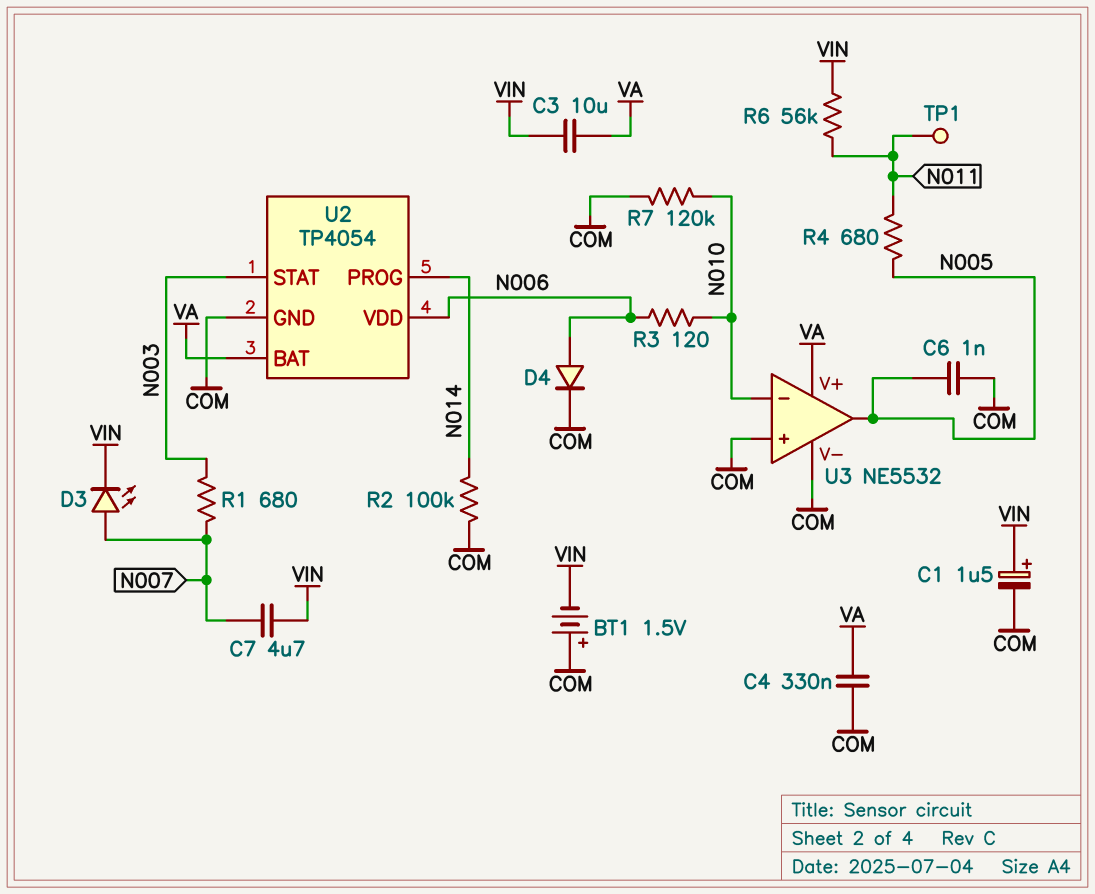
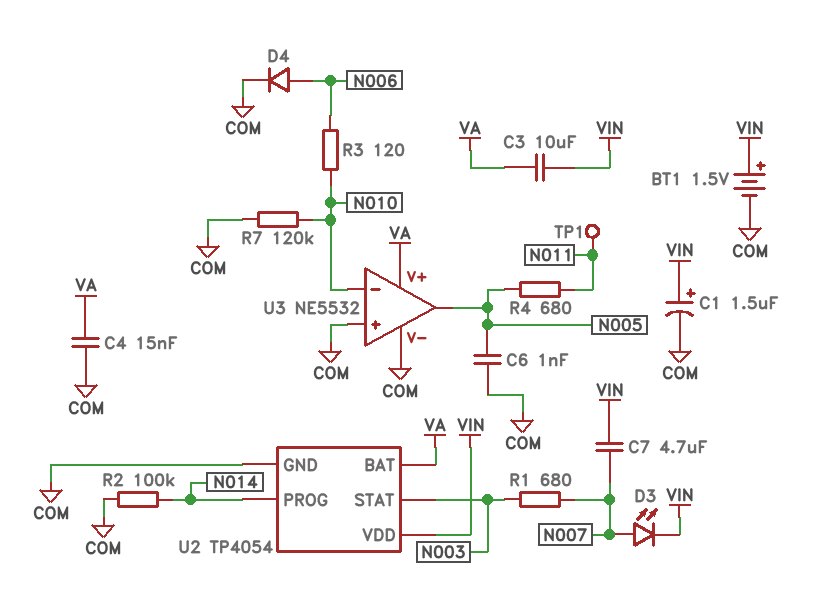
BT1: 1.5V (plus COM, minus VIN) -> 1.5V (plus VIN, minus COM)
C4: 330nF (COM, VA) -> 15nF (COM, VA)
R6: 56k (N011, VIN) -> none
U2 pin VDD: N006 -> VIN

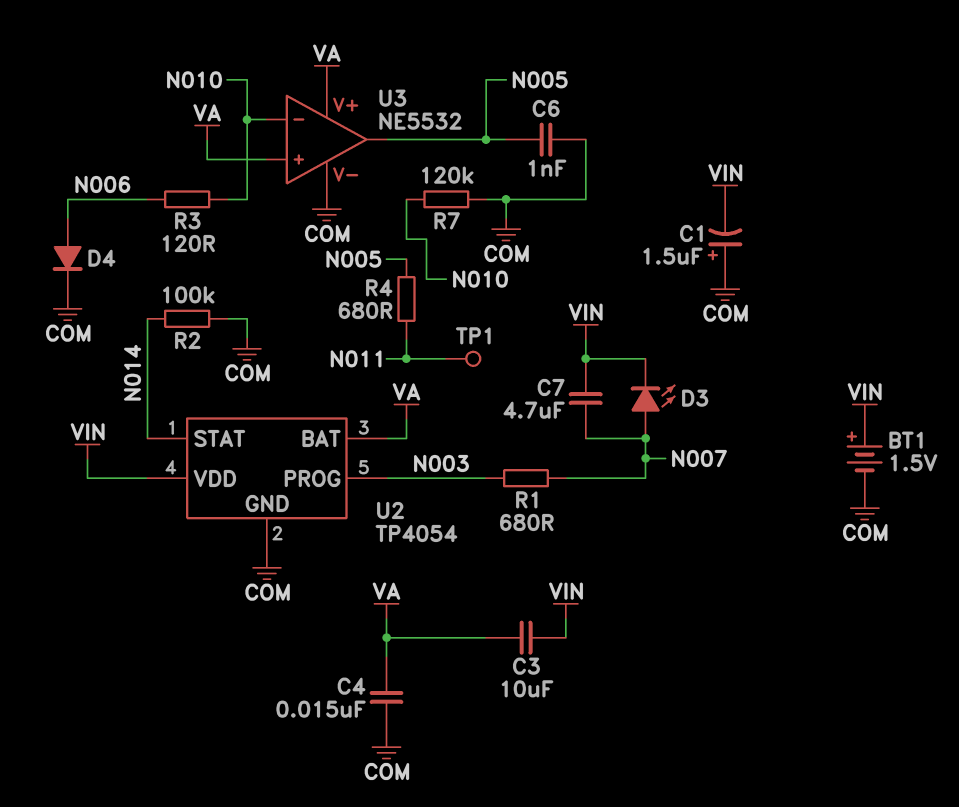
C1: 1.5uF (plus VIN, minus COM) -> 1.5uF (plus COM, minus VIN)
U2 pin PROG: N014 -> N003
U2 pin STAT: N003 -> N014
U3 pin in+: COM -> VA

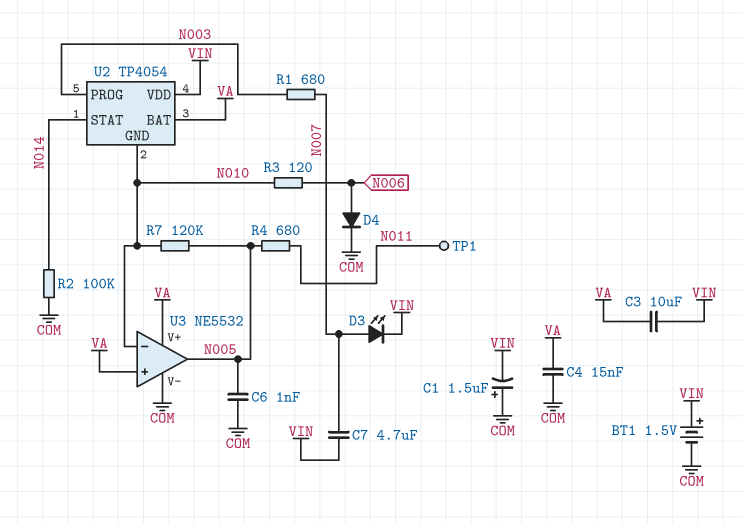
R7: 120k (COM, N010) -> 120k (N005, N010)
U2 pin GND: COM -> N010

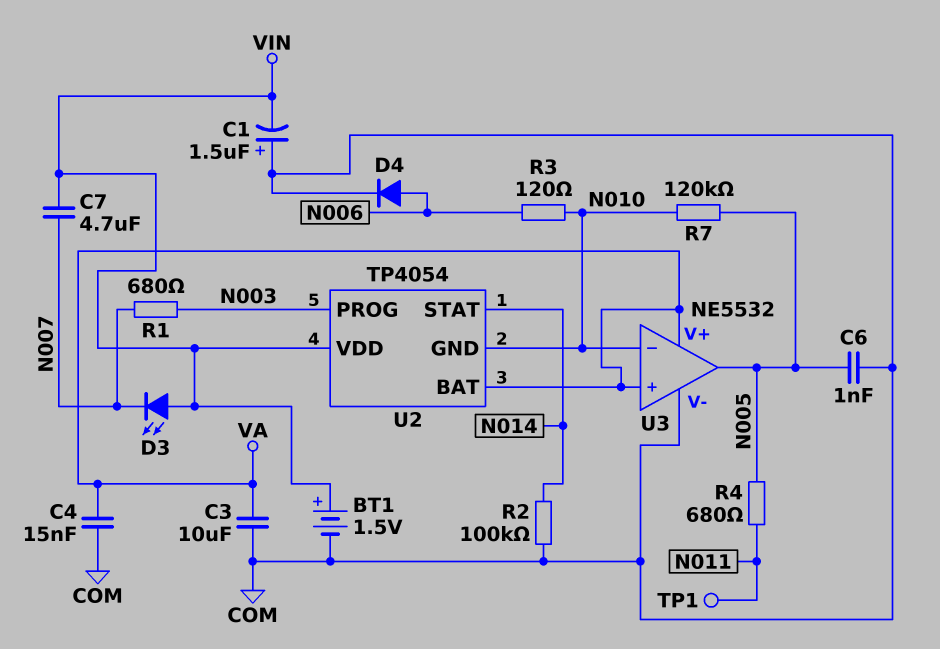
C3: 10uF (VA, VIN) -> 10uF (COM, VA)
D3: LED (A N007, K VIN) -> LED (A VIN, K N007)

